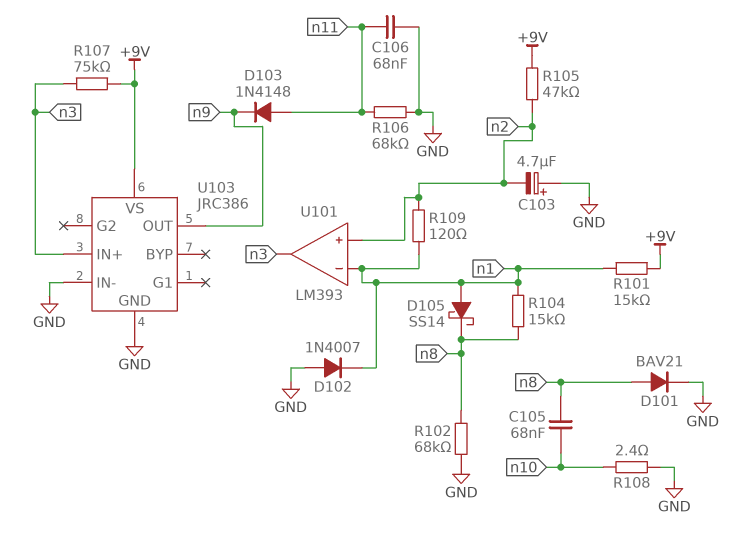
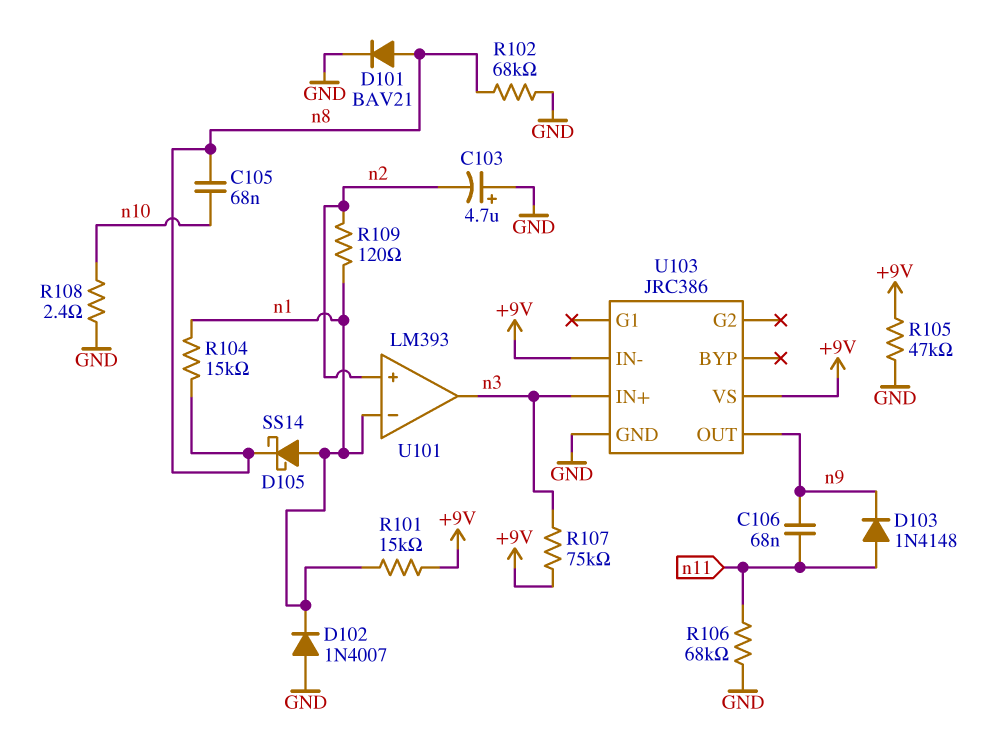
C106: 68nF (GND, n11) -> 68nF (n9, n11)
R105: 47k (+9V, n2) -> 47k (+9V, GND)
U103 pin IN-: GND -> +9V

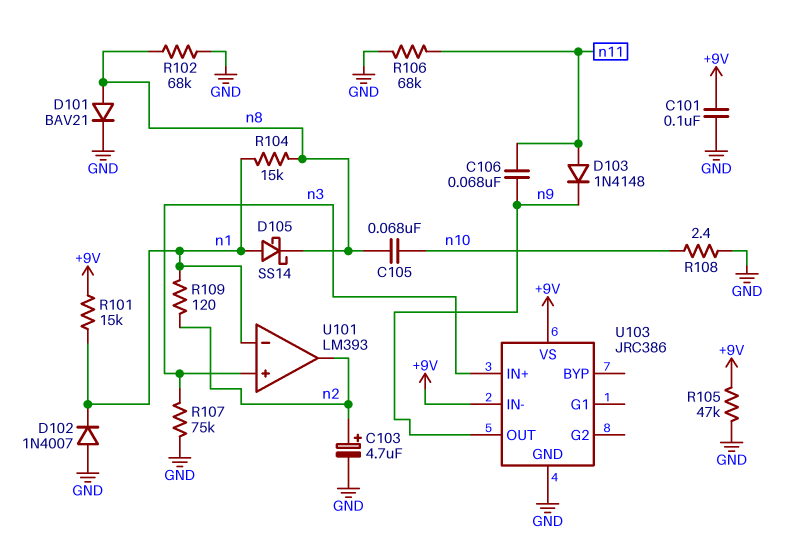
C101: none -> 100nF (+9V, GND)
C103: 4.7uF (plus GND, minus n2) -> 4.7uF (plus n2, minus GND)
R107: 75k (+9V, n3) -> 75k (GND, n3)
U101 pin in+: n2 -> n3
U101 pin out: n3 -> n2

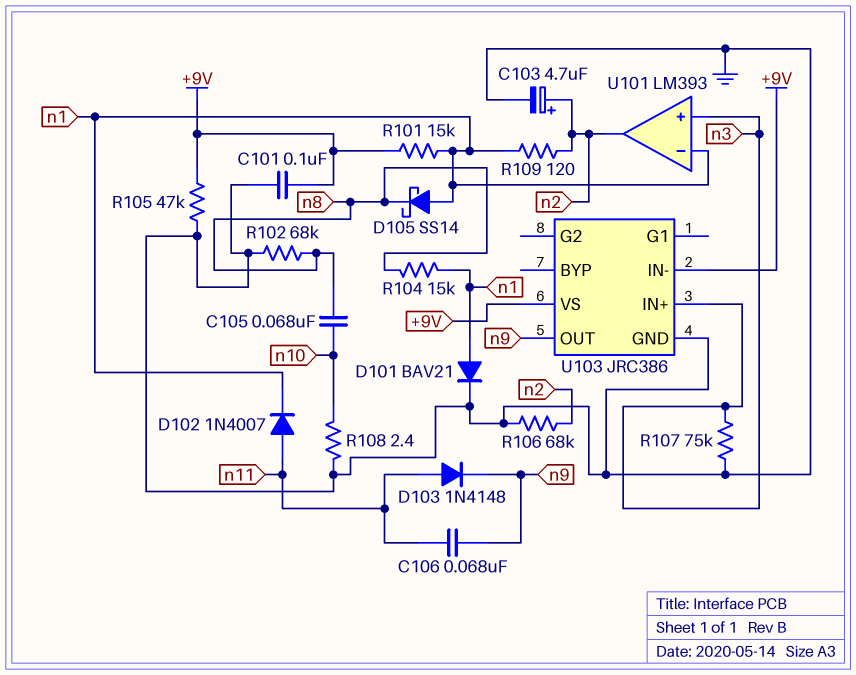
D101: diode BAV21 (A n8, K GND) -> diode BAV21 (A n1, K GND)
D102: diode 1N4007 (A GND, K n1) -> diode 1N4007 (A n11, K n1)
R106: 68k (GND, n11) -> 68k (GND, n2)

